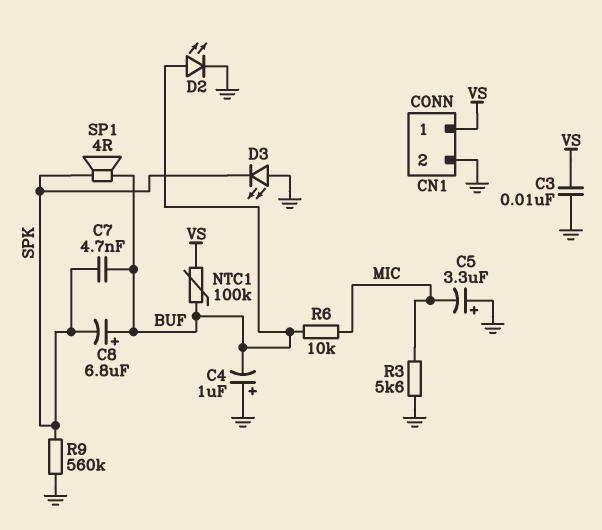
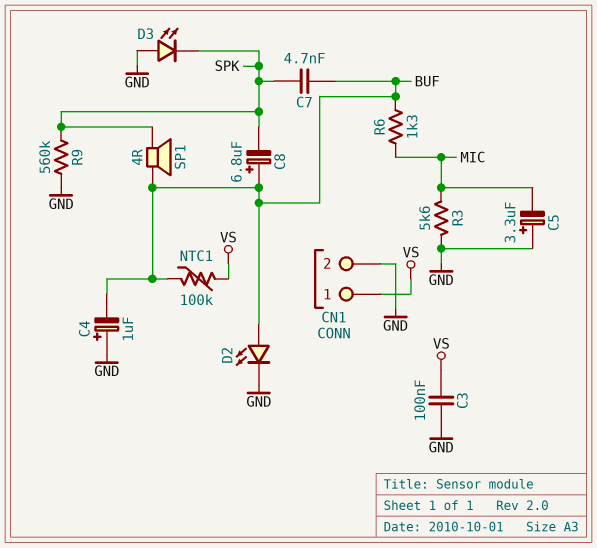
C3: 10nF (GND, VS) -> 100nF (GND, VS)
R6: 10k (BUF, MIC) -> 1.3k (BUF, MIC)

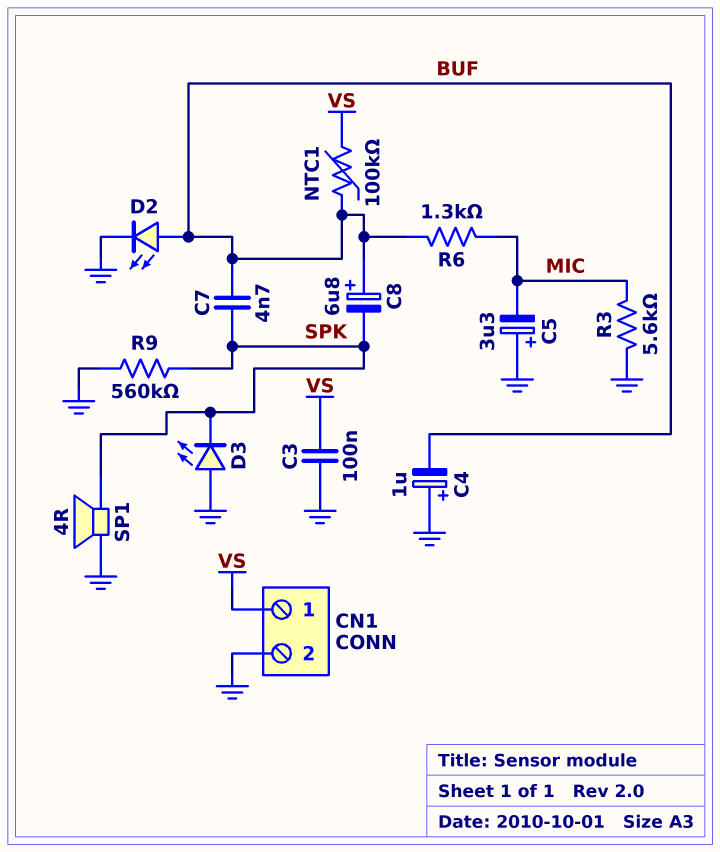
SP1: speaker 4R (BUF, SPK) -> speaker 4R (GND, SPK)

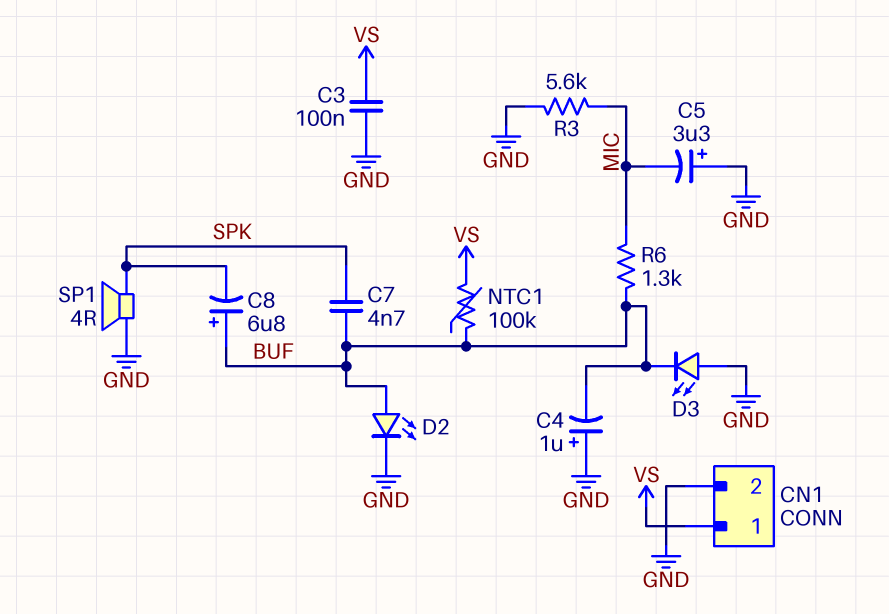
D3: LED (A GND, K SPK) -> LED (A GND, K BUF)
R9: 560k (GND, SPK) -> none

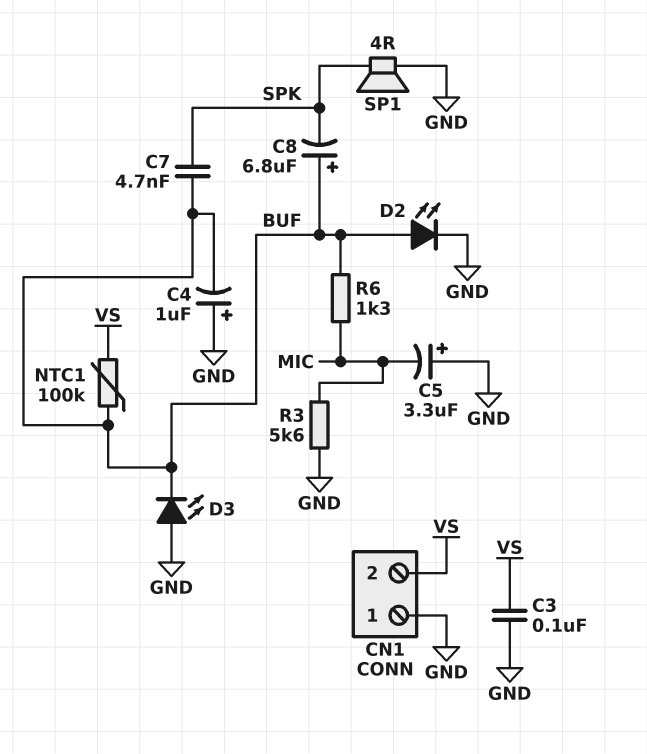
CN1 pin 1: VS -> GND
CN1 pin 2: GND -> VS

